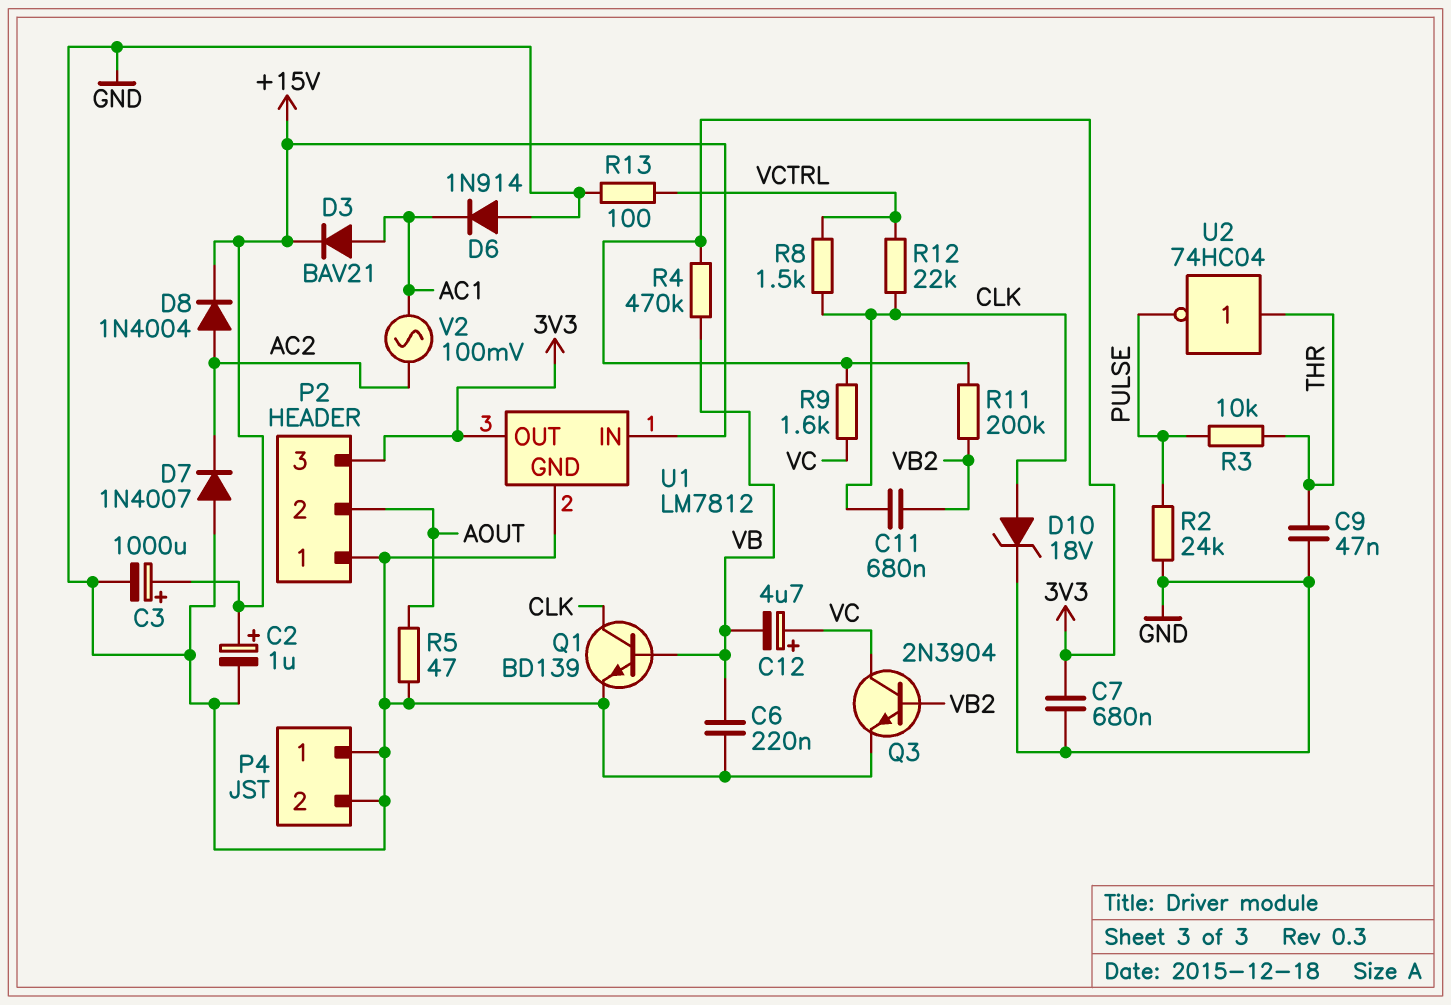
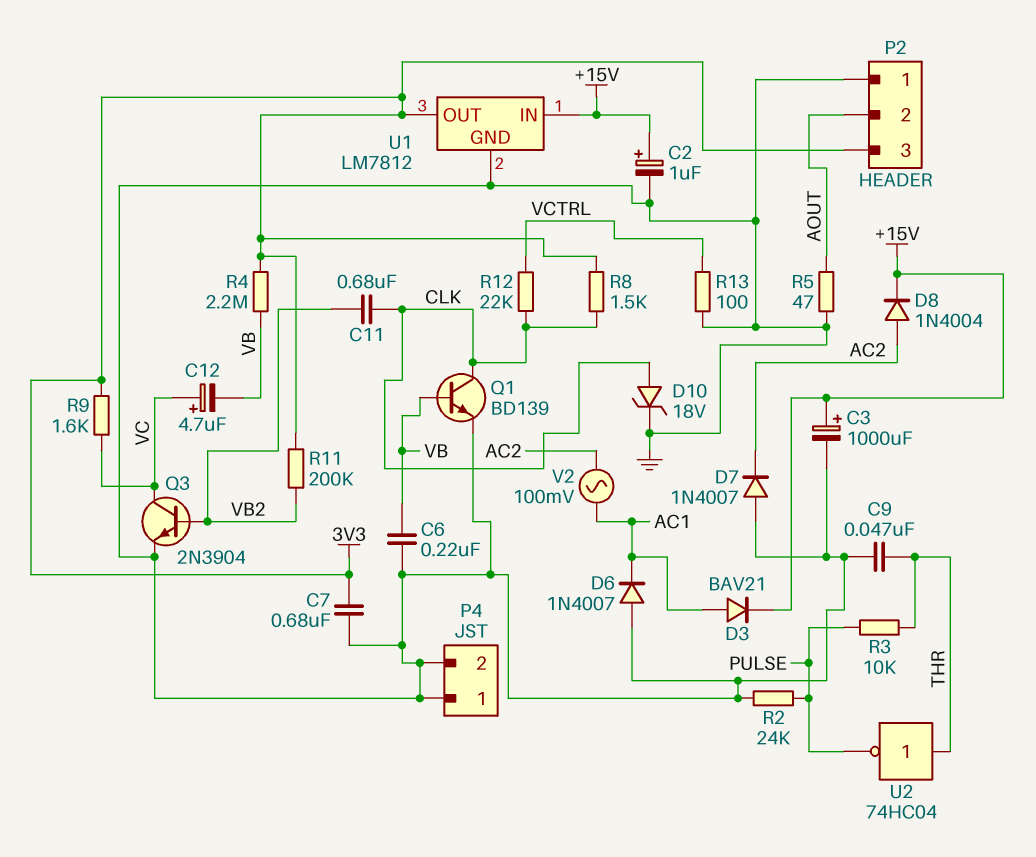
D6: diode 1N914 (A GND, K AC1) -> diode 1N4007 (A GND, K AC1)
R4: 470k (3V3, VB) -> 2.2M (3V3, VB)
R8: 1.5k (CLK, VCTRL) -> 1.5k (3V3, CLK)

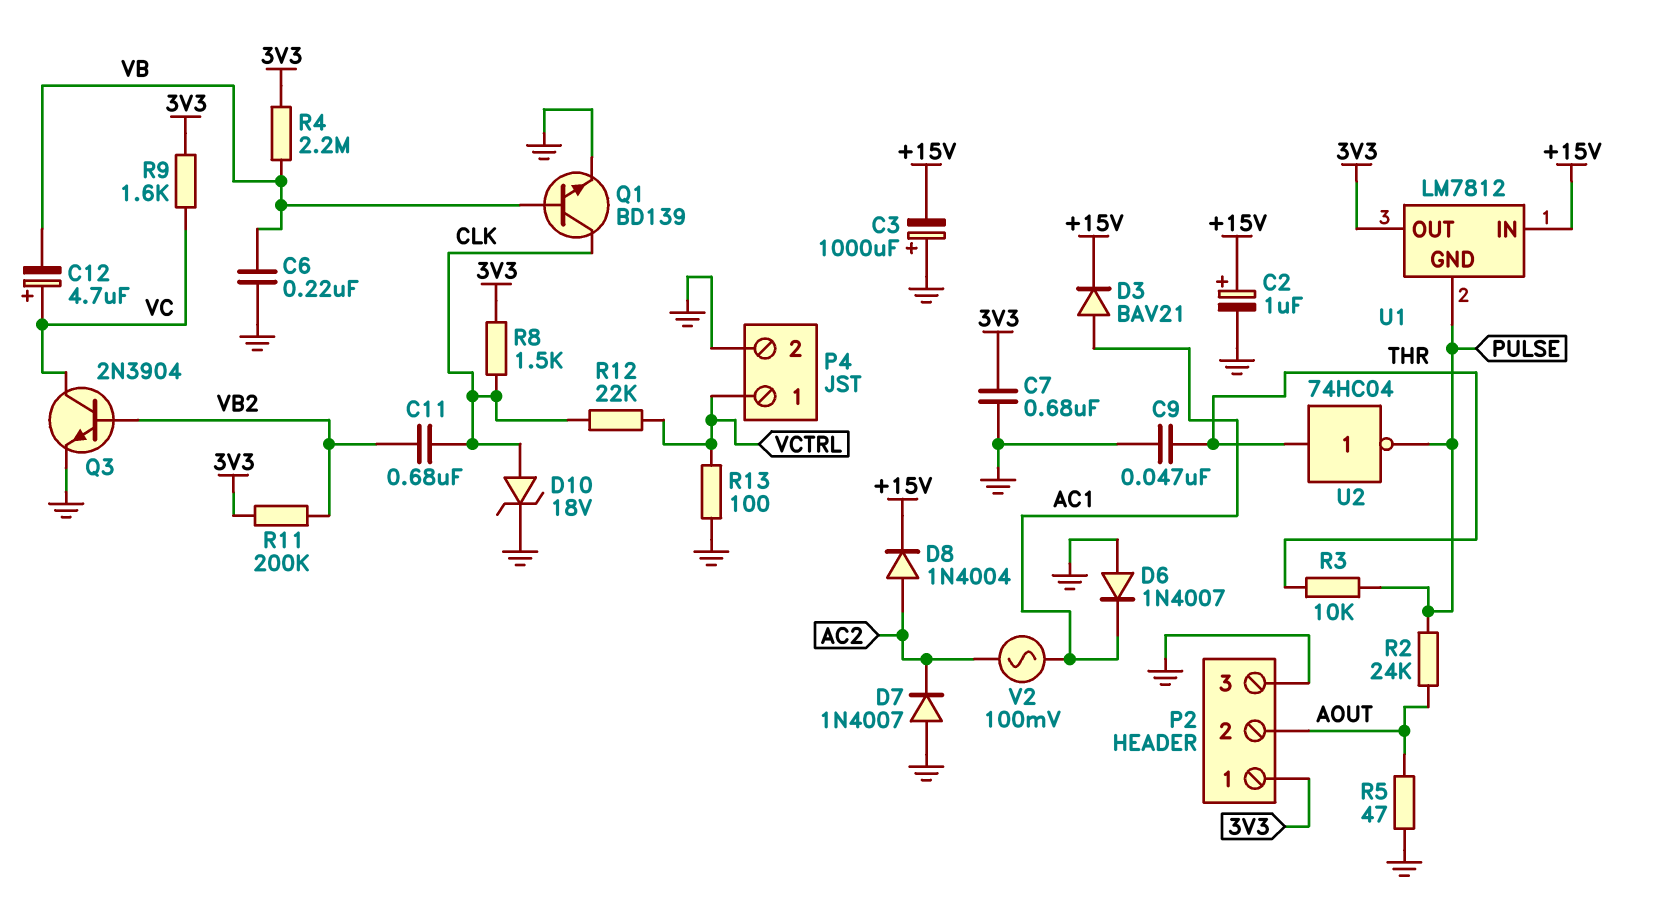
C3: 1000uF (plus +15V, minus GND) -> 1000uF (plus GND, minus +15V)
P2 pin 1: GND -> 3V3
P2 pin 3: 3V3 -> GND
P4 pin 1: GND -> VCTRL
R2: 24k (GND, PULSE) -> 24k (AOUT, PULSE)
U1 pin GND: GND -> PULSE

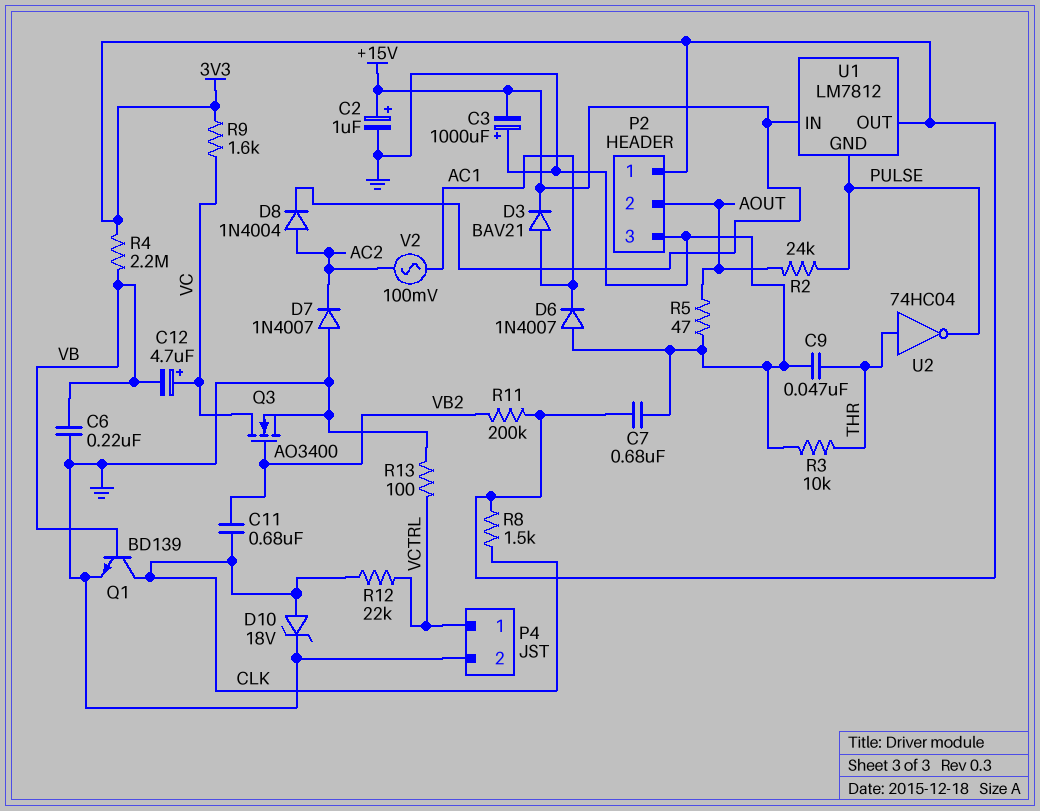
Q3: NPN 2N3904 (B VB2, C VC, E GND) -> NMOS AO3400 (G VB2, D VC, S GND)
R3: 10k (PULSE, THR) -> 10k (GND, THR)

